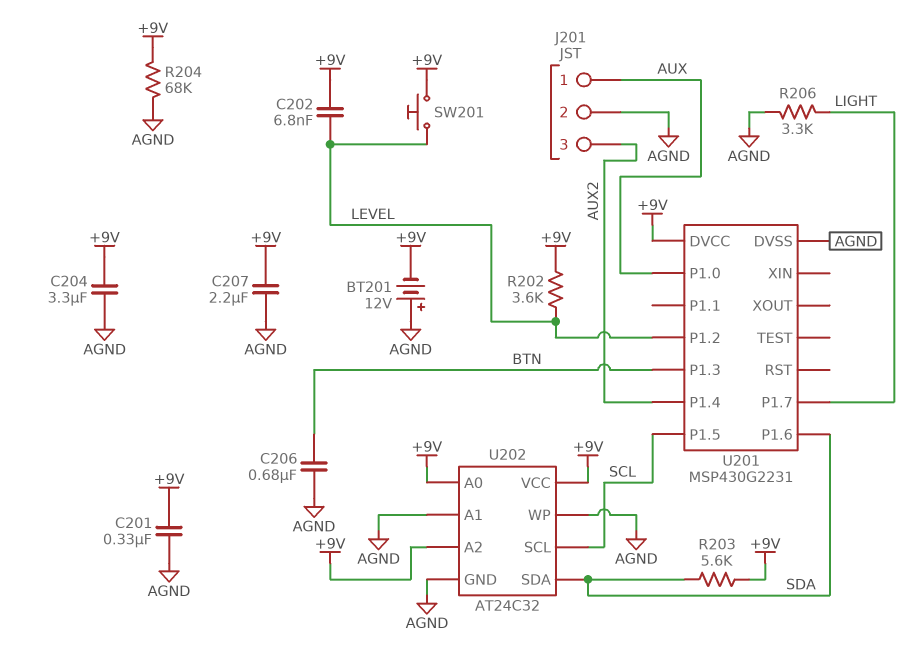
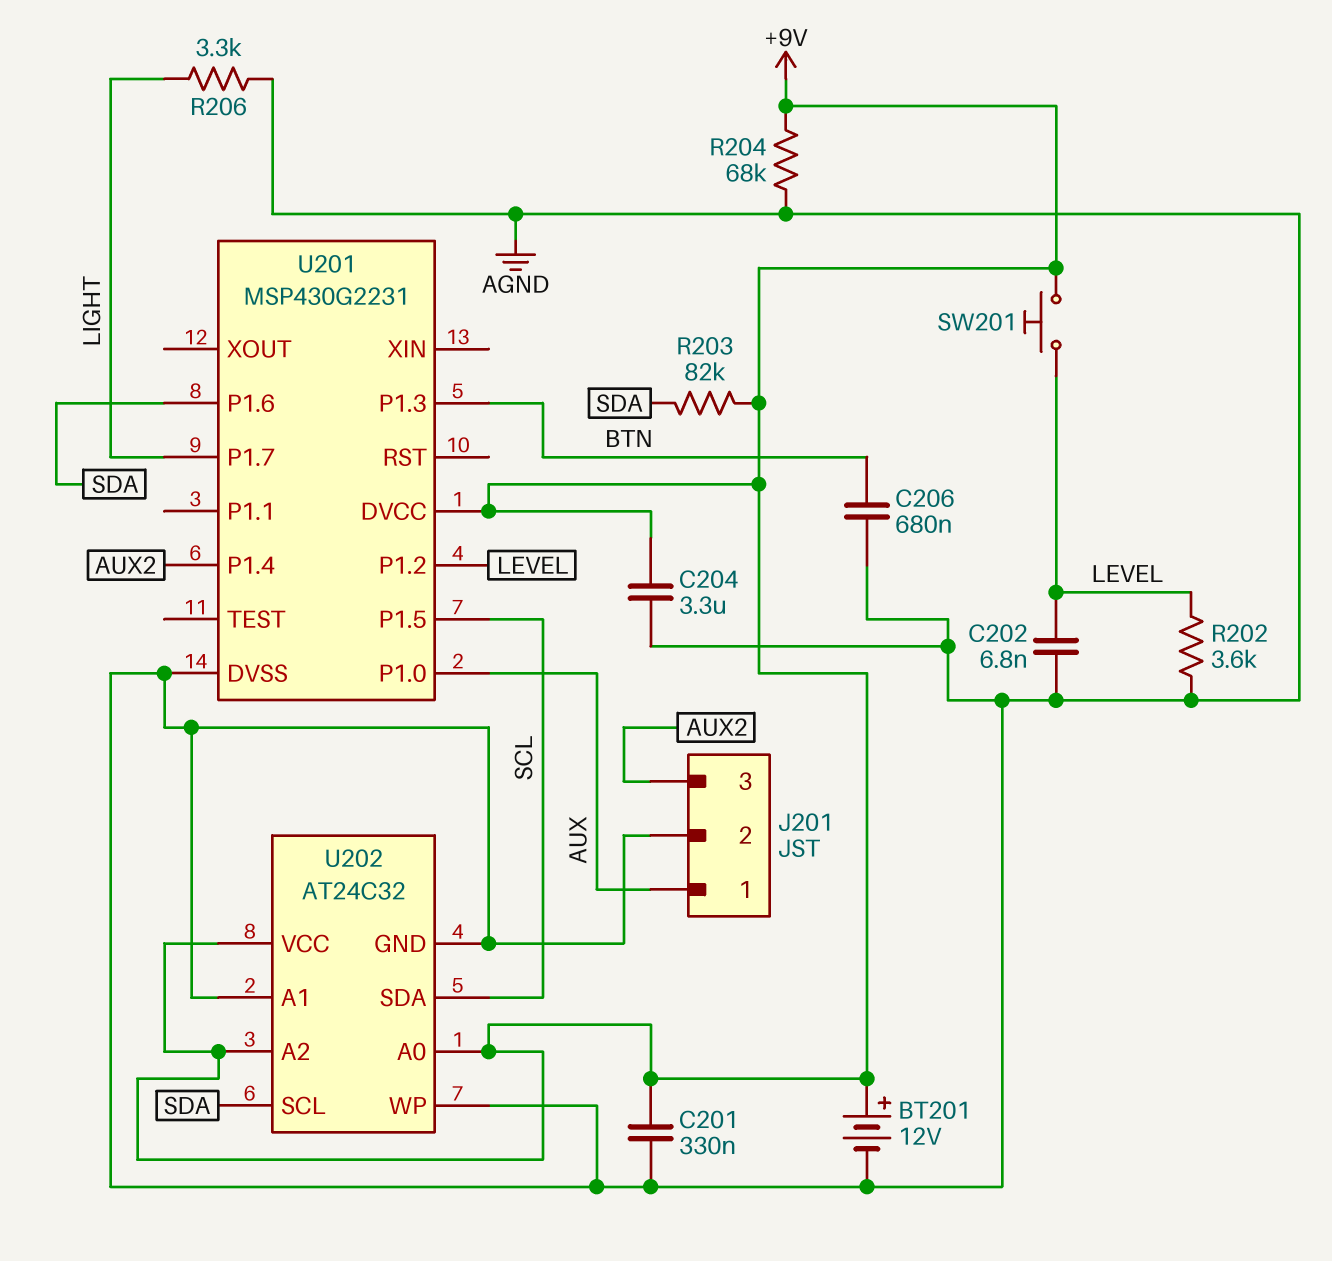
BT201: 12V (plus AGND, minus +9V) -> 12V (plus +9V, minus AGND)
C202: 6.8nF (+9V, LEVEL) -> 6.8nF (AGND, LEVEL)
C207: 2.2uF (+9V, AGND) -> none
R202: 3.6k (+9V, LEVEL) -> 3.6k (AGND, LEVEL)
R203: 5.6k (+9V, SDA) -> 82k (+9V, SDA)
U202 pin SCL: SCL -> SDA
U202 pin SDA: SDA -> SCL

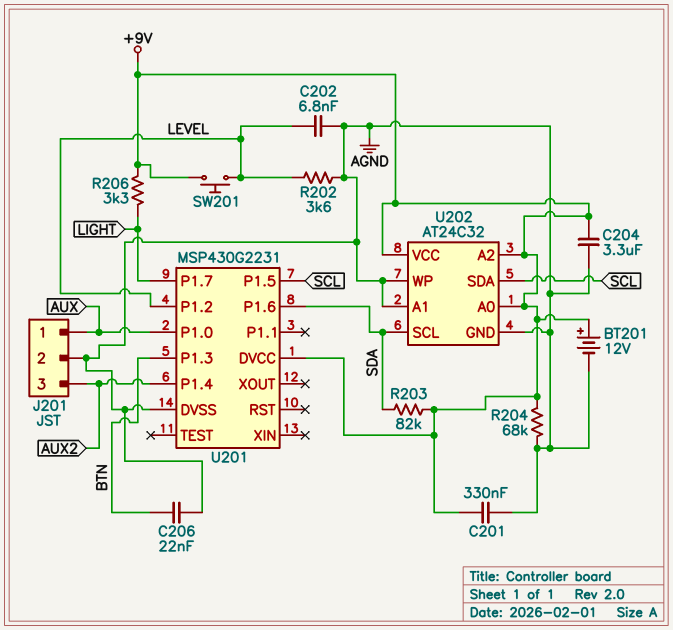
C206: 680nF (AGND, BTN) -> 22nF (AGND, BTN)
R206: 3.3k (AGND, LIGHT) -> 3.3k (+9V, LIGHT)

